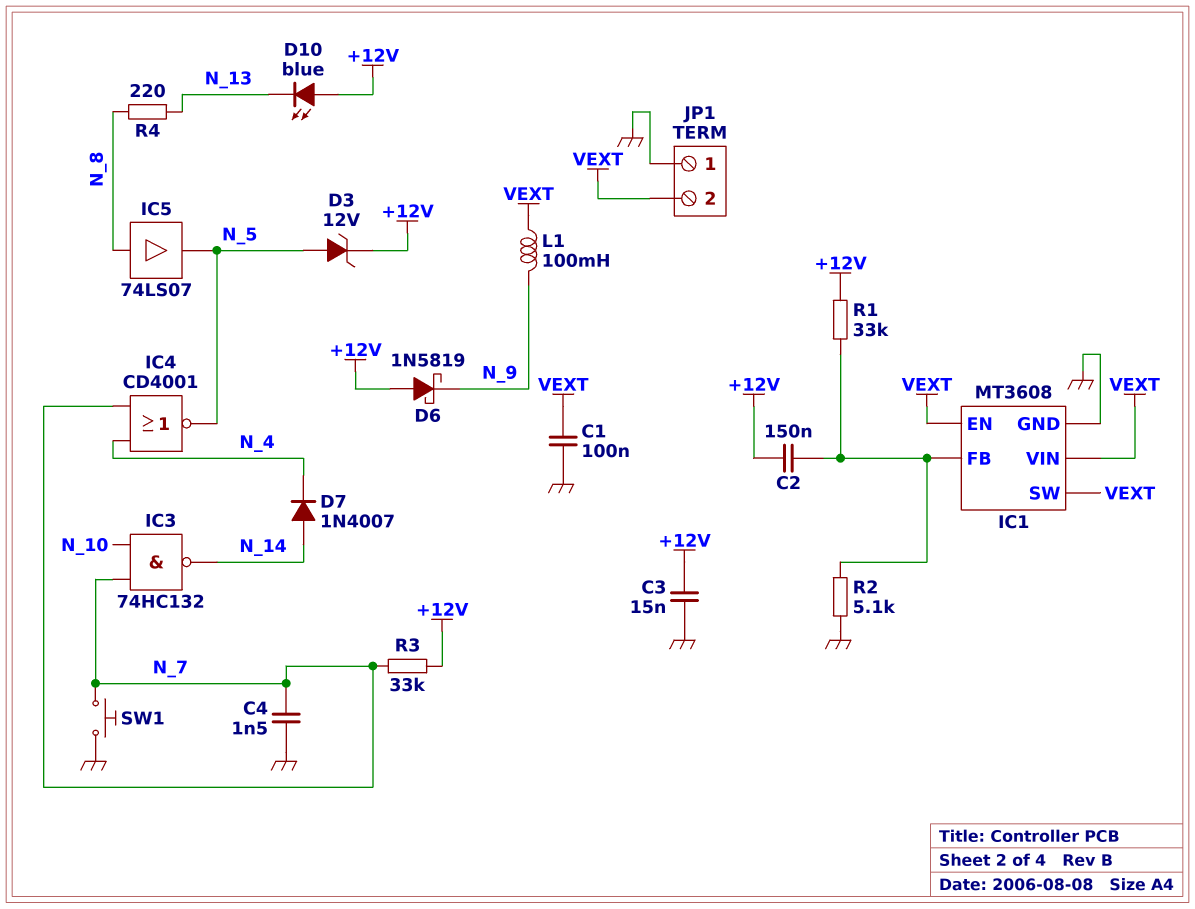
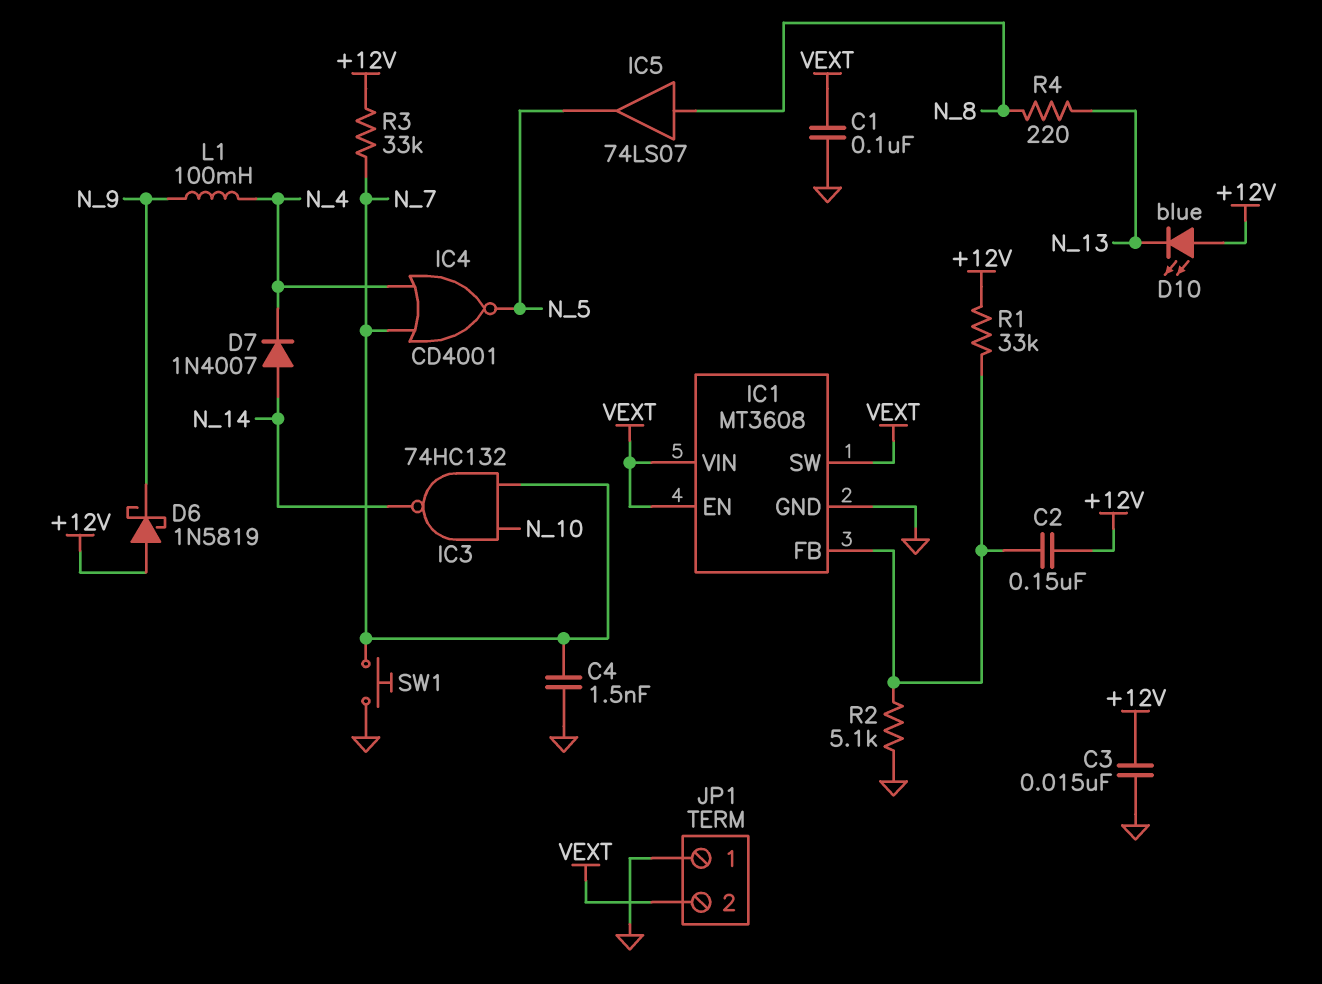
D3: zener 12V (A N_5, K +12V) -> none
L1: 100mH (N_9, VEXT) -> 100mH (N_4, N_9)

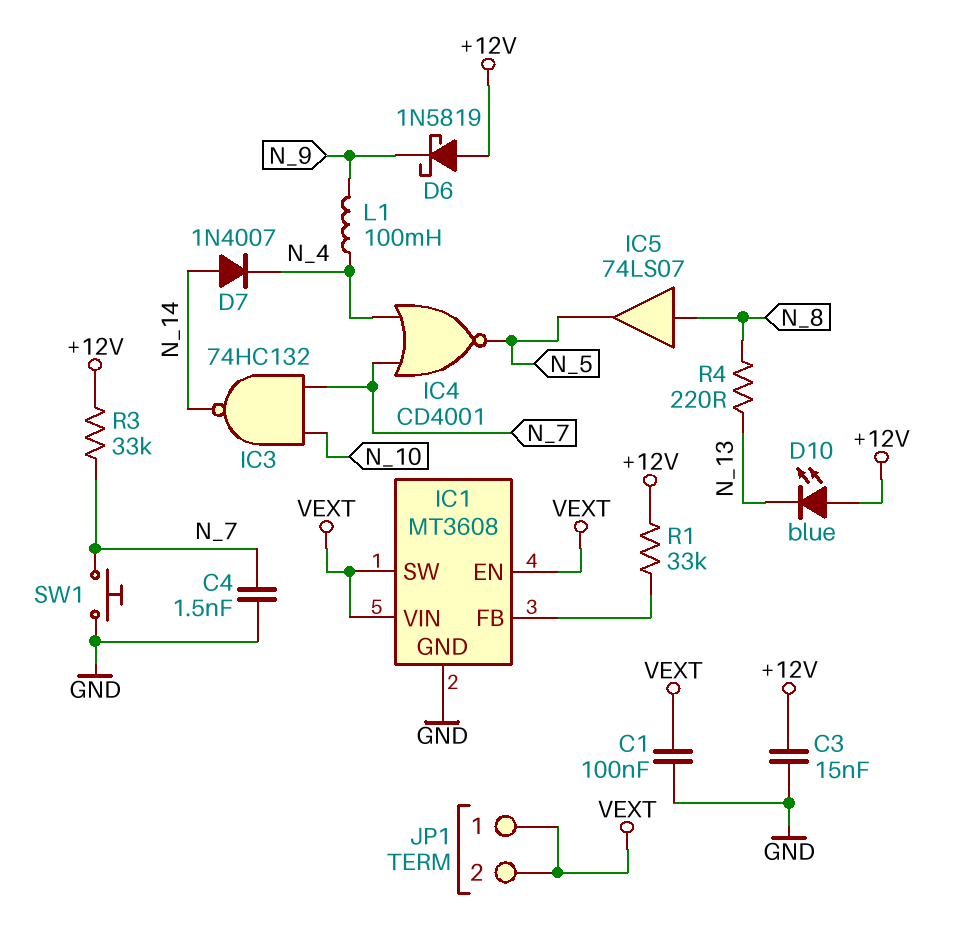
C2: 150nF (+12V, IC1/FB) -> none
JP1 pin 1: GND -> VEXT
R2: 5.1k (GND, IC1/FB) -> none

